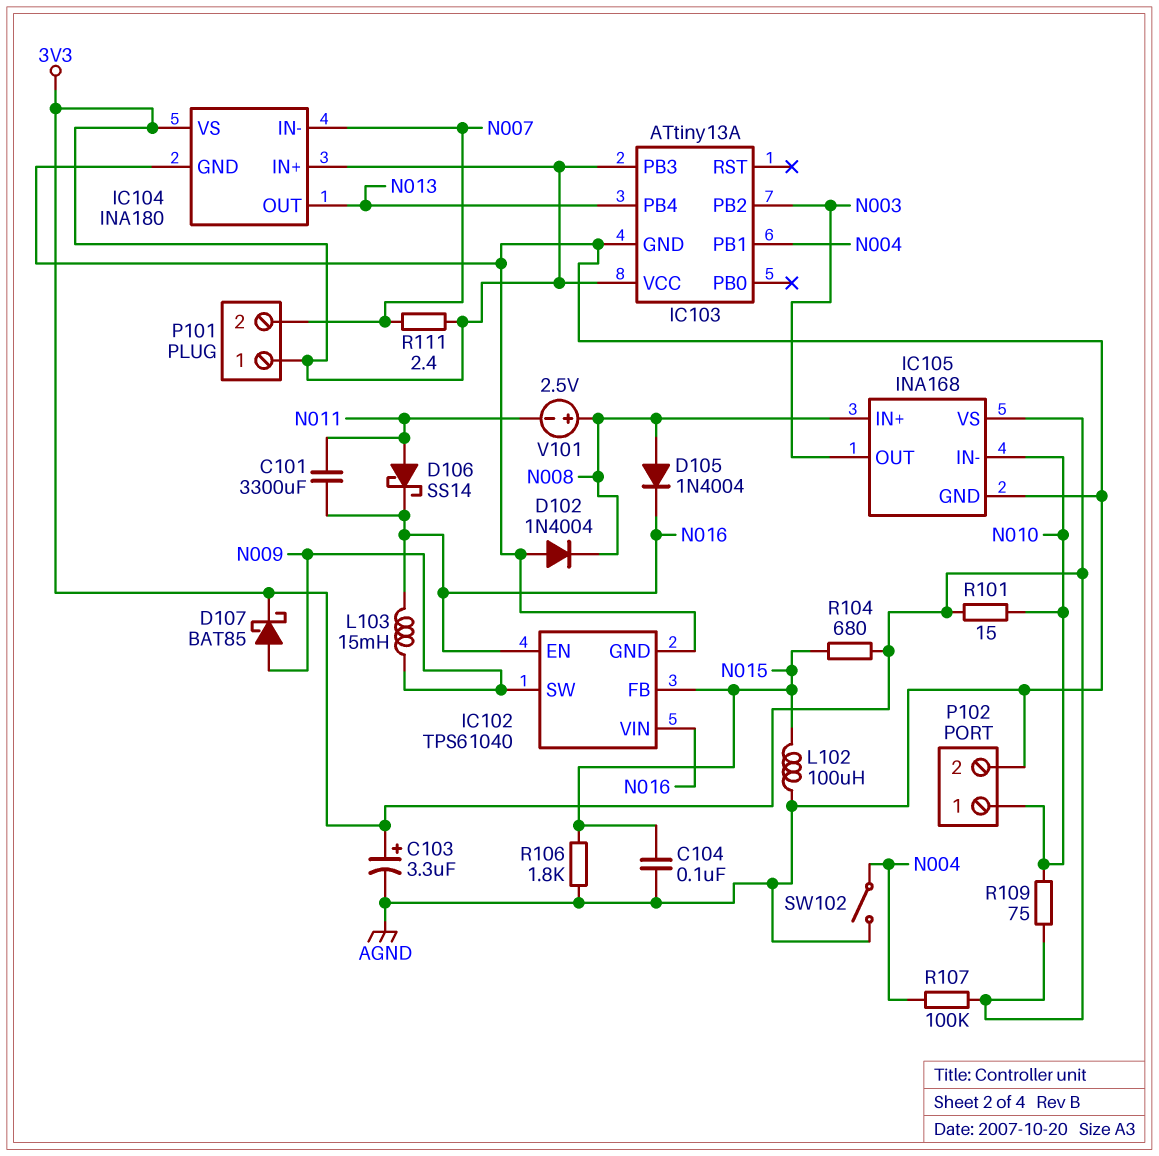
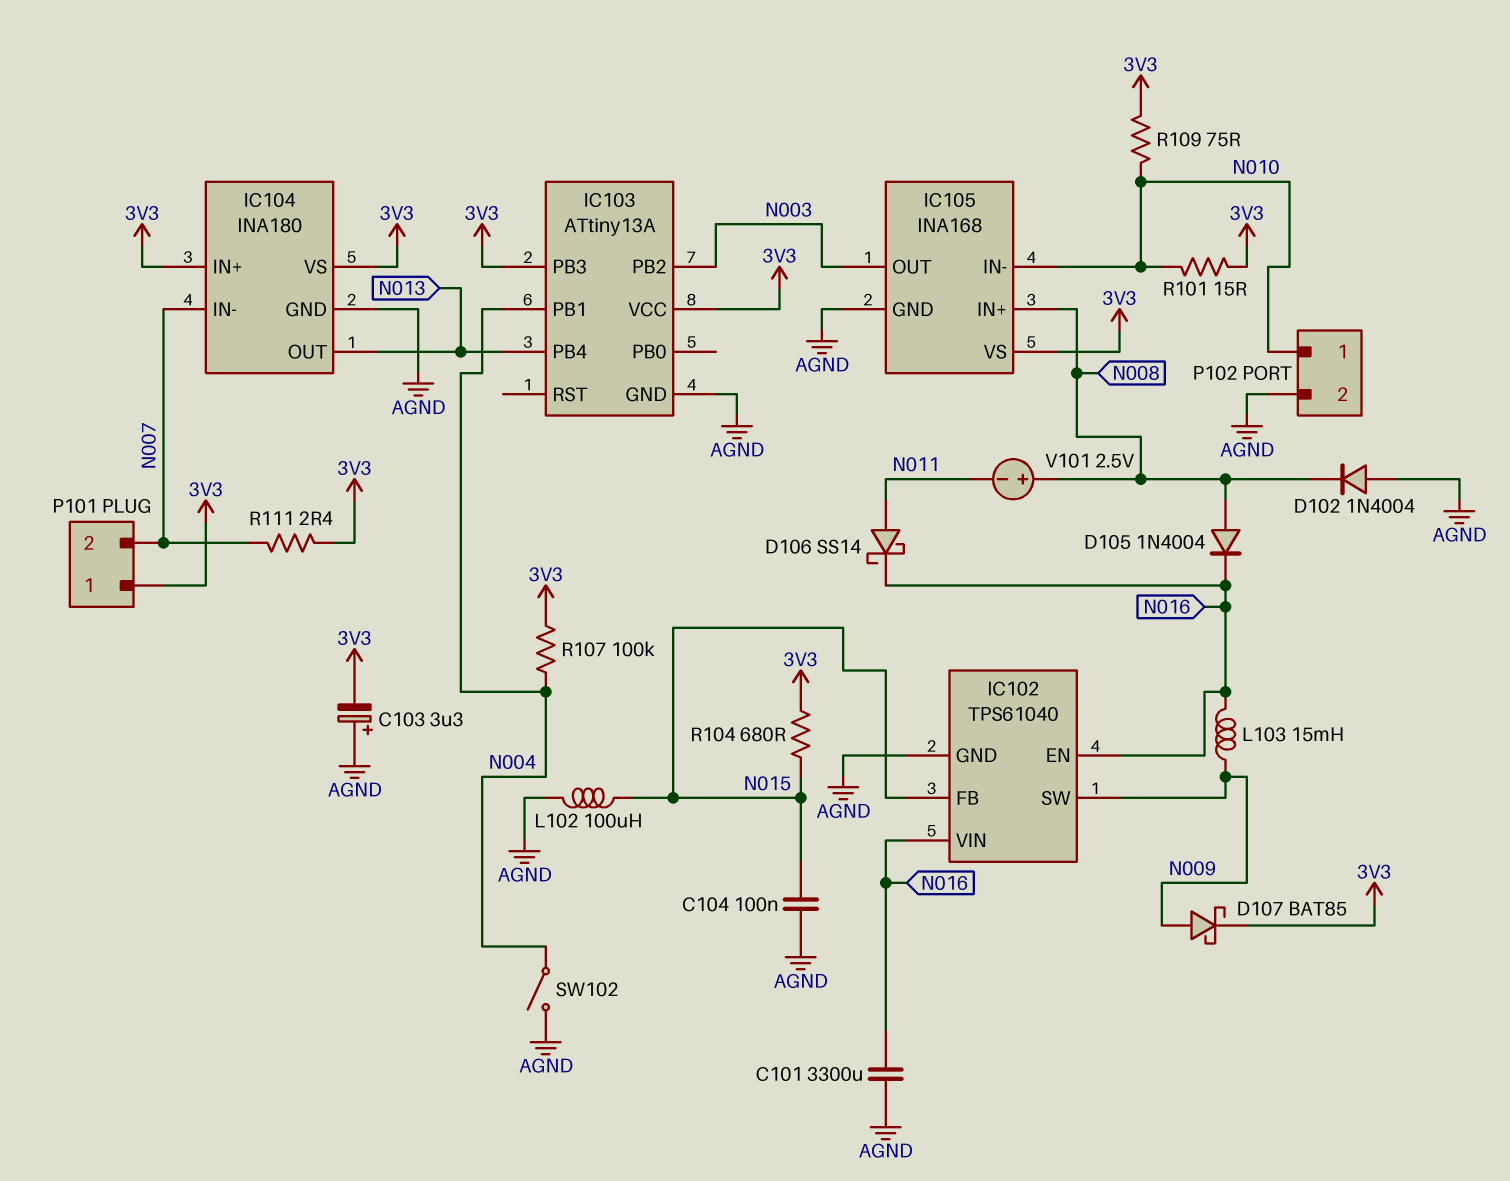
C101: 3300uF (N011, N016) -> 3300uF (AGND, N016)
C103: 3.3uF (plus 3V3, minus AGND) -> 3.3uF (plus AGND, minus 3V3)
R106: 1.8k (AGND, N015) -> none

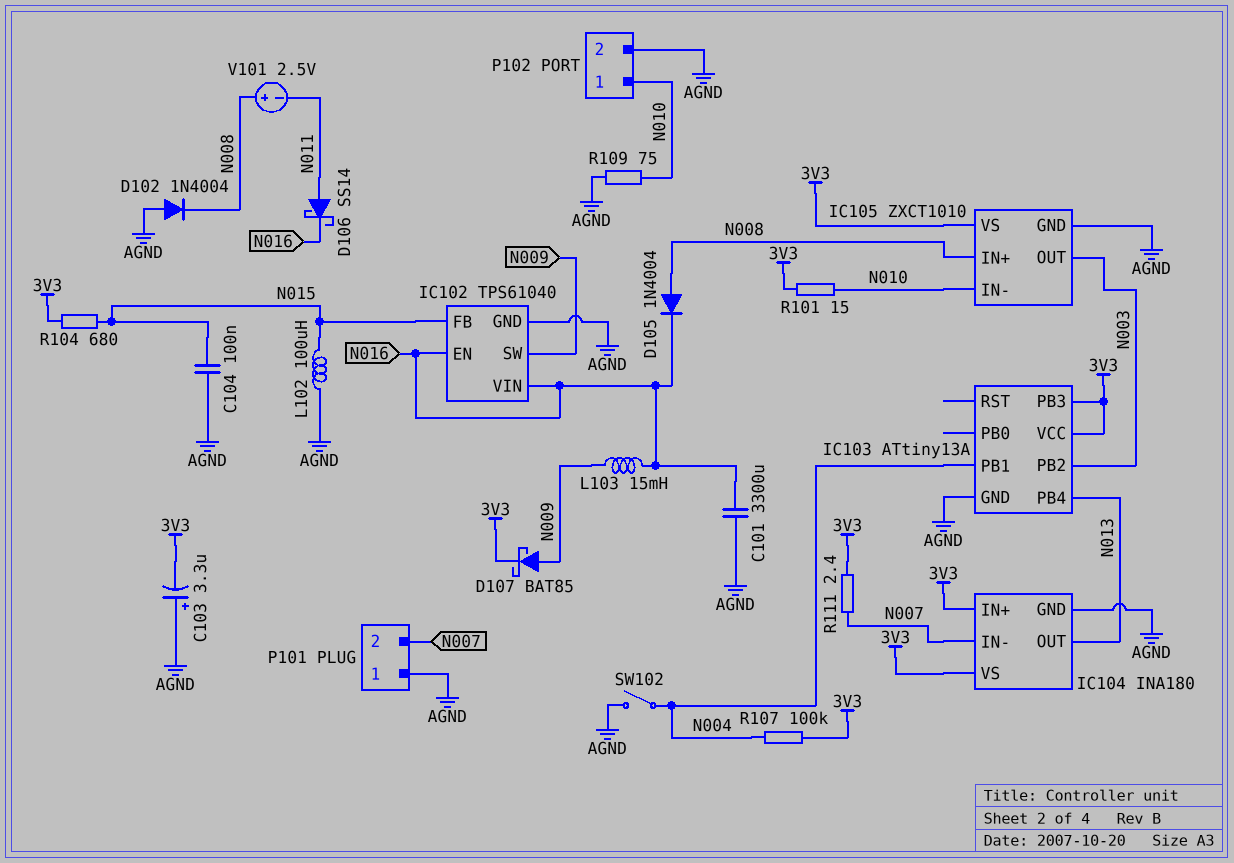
IC105: INA168 -> ZXCT1010
P101 pin 1: 3V3 -> AGND
R109: 75 (3V3, N010) -> 75 (AGND, N010)

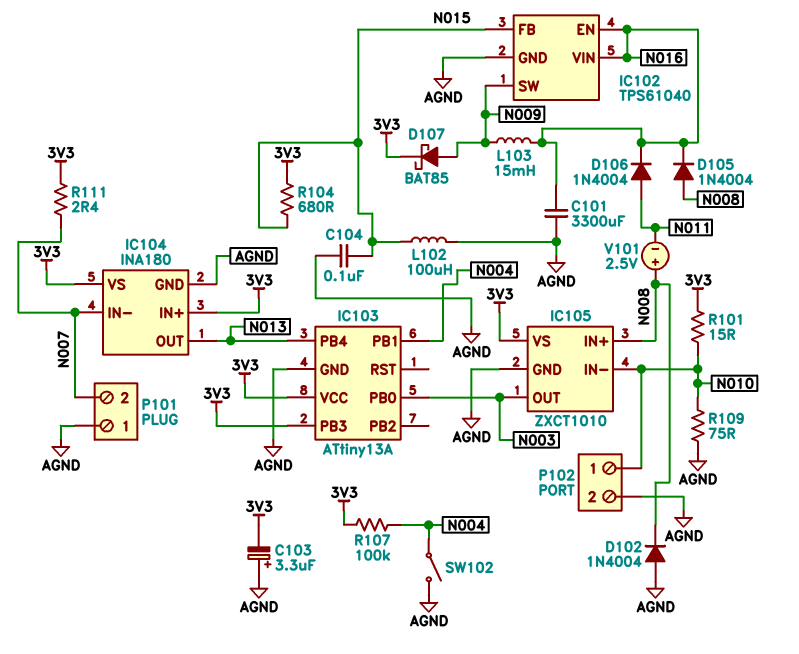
D106: schottky SS14 (A N011, K N016) -> diode 1N4004 (A N011, K N016)
IC103 pin PB0: none -> N003
IC103 pin PB2: N003 -> none

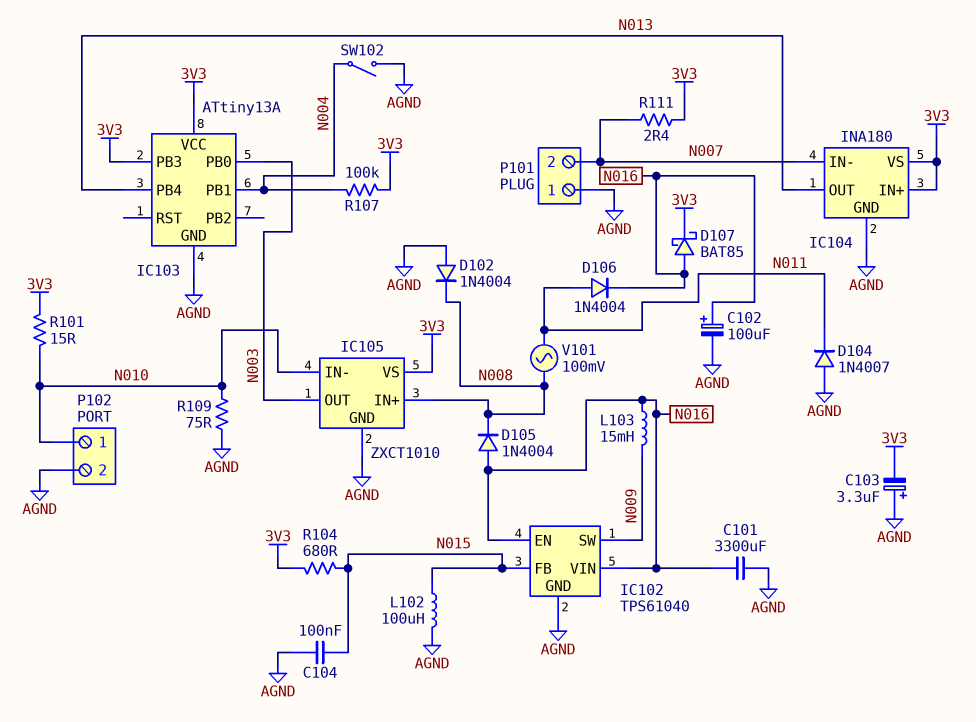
C102: none -> 100uF (plus N016, minus AGND)
D104: none -> diode 1N4007 (A AGND, K N011)
D105: diode 1N4004 (A N008, K N016) -> diode 1N4004 (A N016, K N008)
D107: schottky BAT85 (A N009, K 3V3) -> schottky BAT85 (A N016, K 3V3)
V101: 2.5V (plus N008, minus N011) -> AC 100mV (N008, N011)

